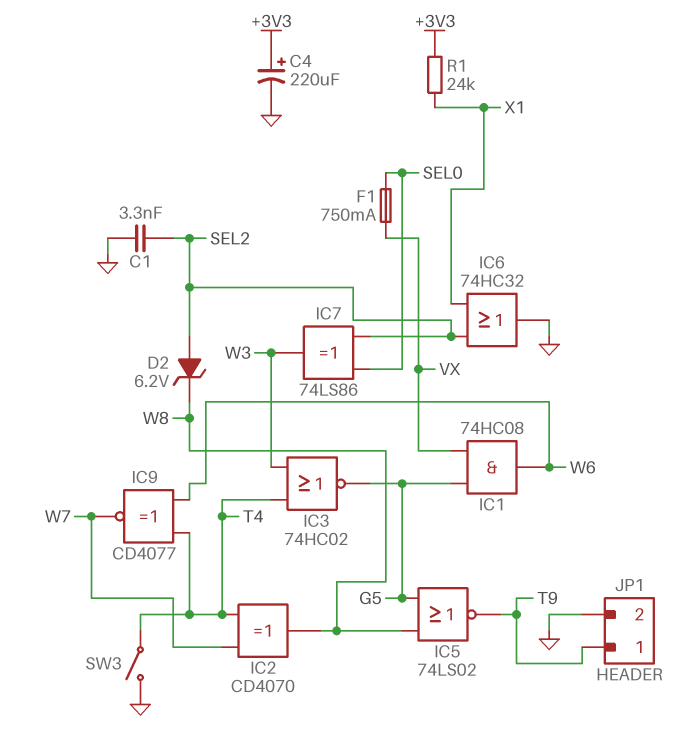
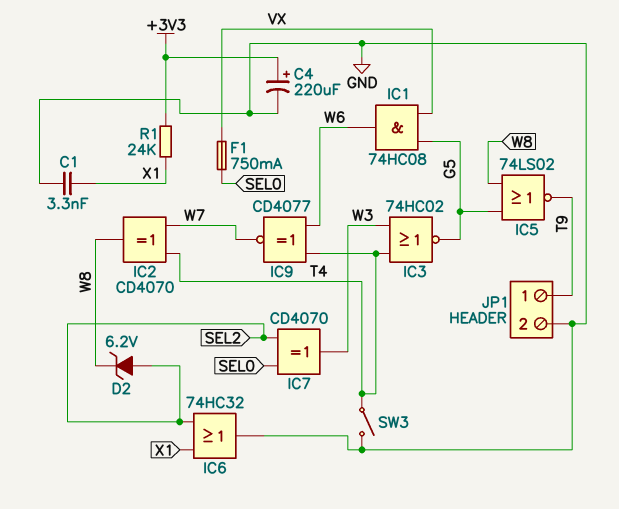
C1: 3.3nF (GND, SEL2) -> 3.3nF (GND, X1)
IC7: XOR 74LS86 (in SEL0, in SEL2, out W3) -> XOR CD4070 (in SEL0, in SEL2, out W3)

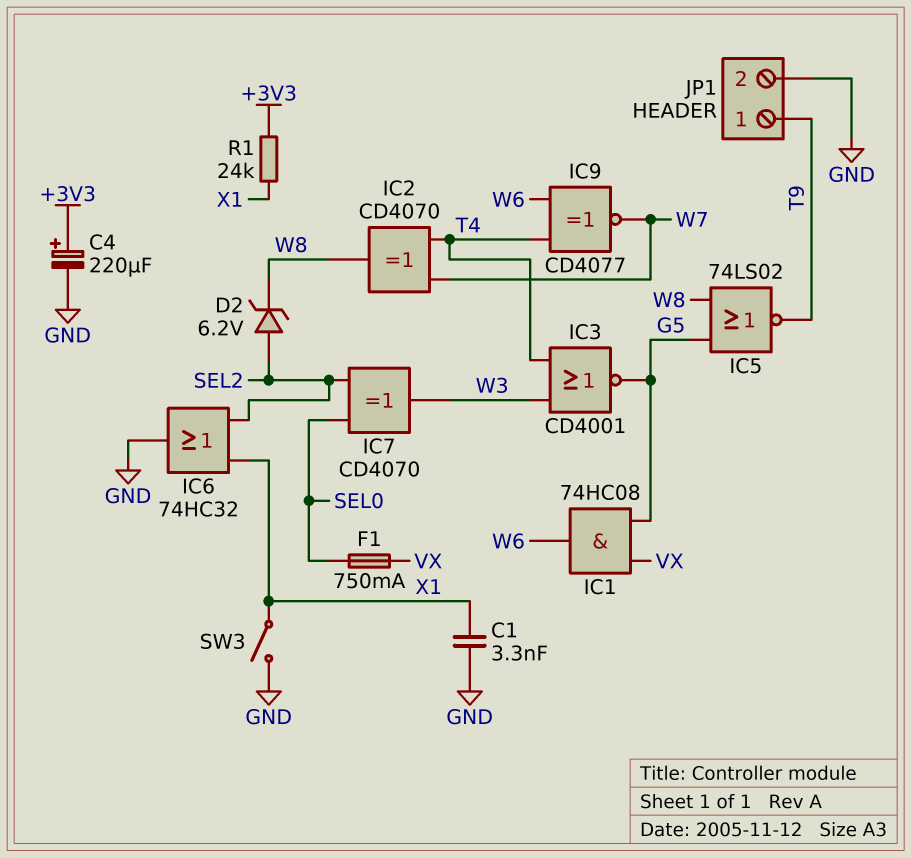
IC3: NOR 74HC02 (in T4, in W3, out G5) -> NOR CD4001 (in T4, in W3, out G5)
SW3: switch (GND, T4) -> switch (GND, X1)

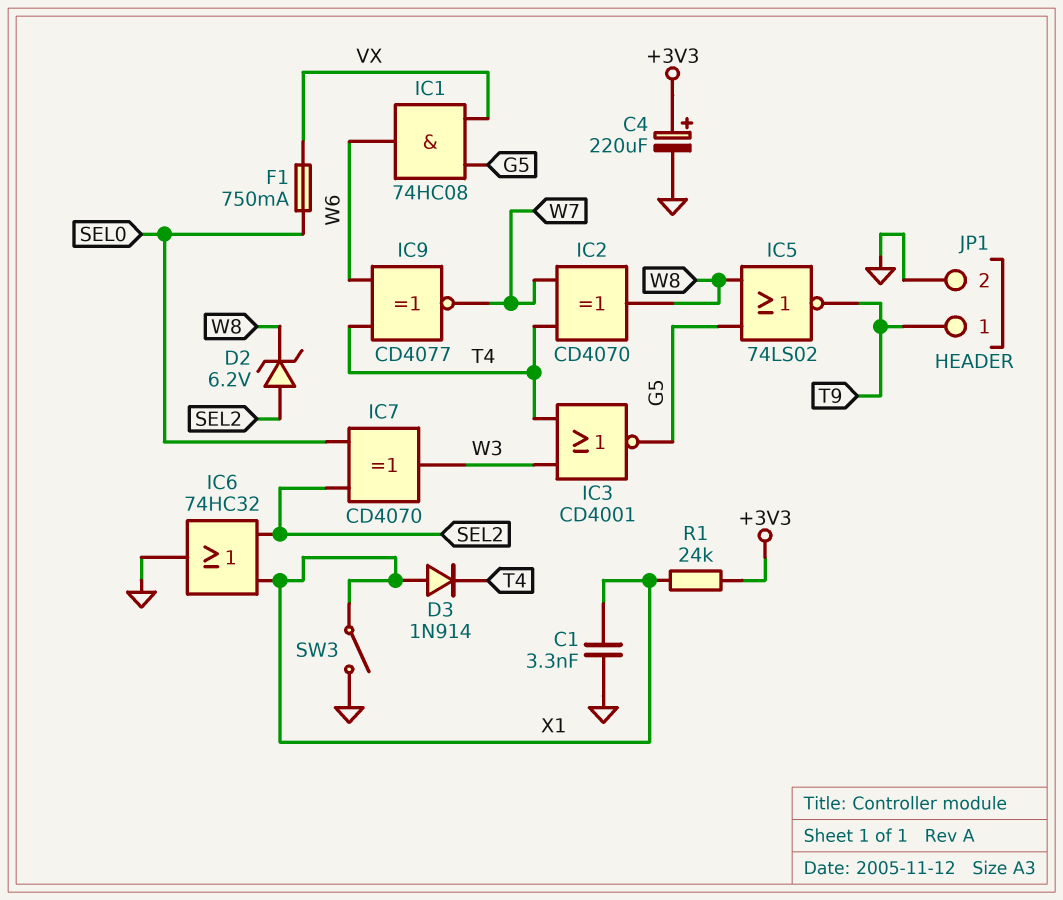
D3: none -> diode 1N914 (A X1, K T4)

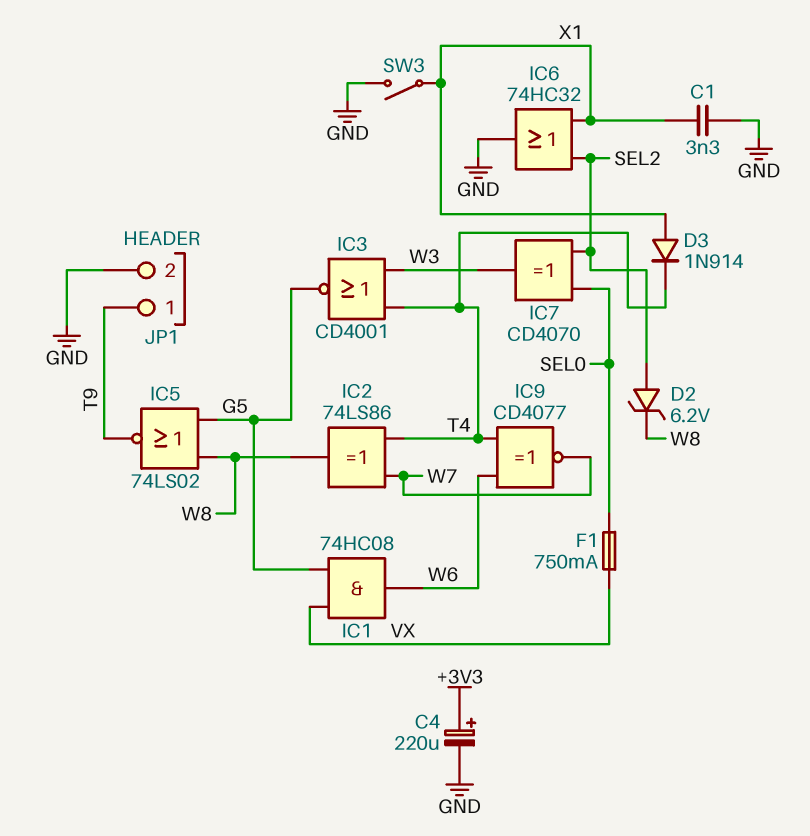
IC2: XOR CD4070 (in T4, in W7, out W8) -> XOR 74LS86 (in T4, in W7, out W8)
R1: 24k (+3V3, X1) -> none

